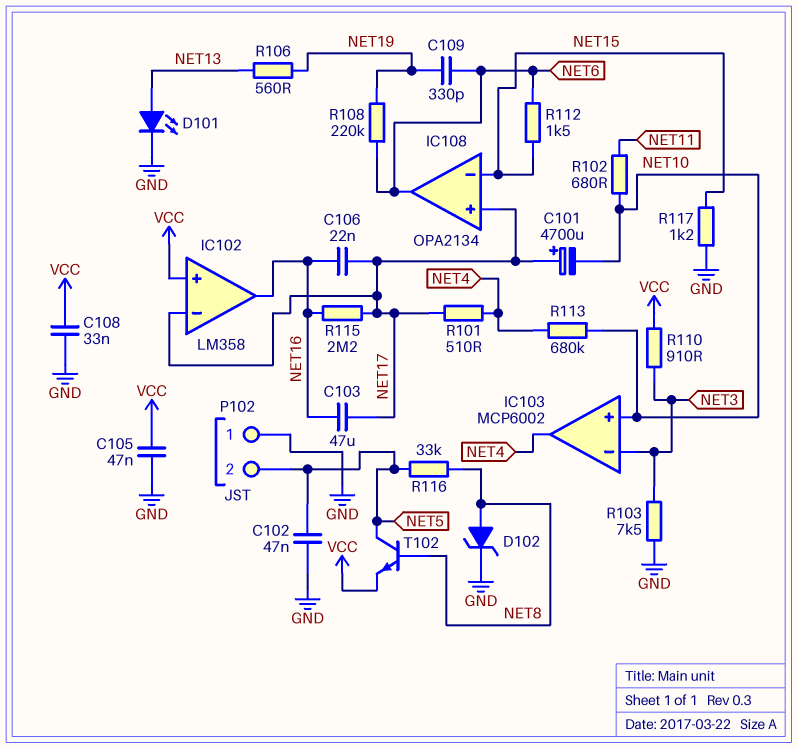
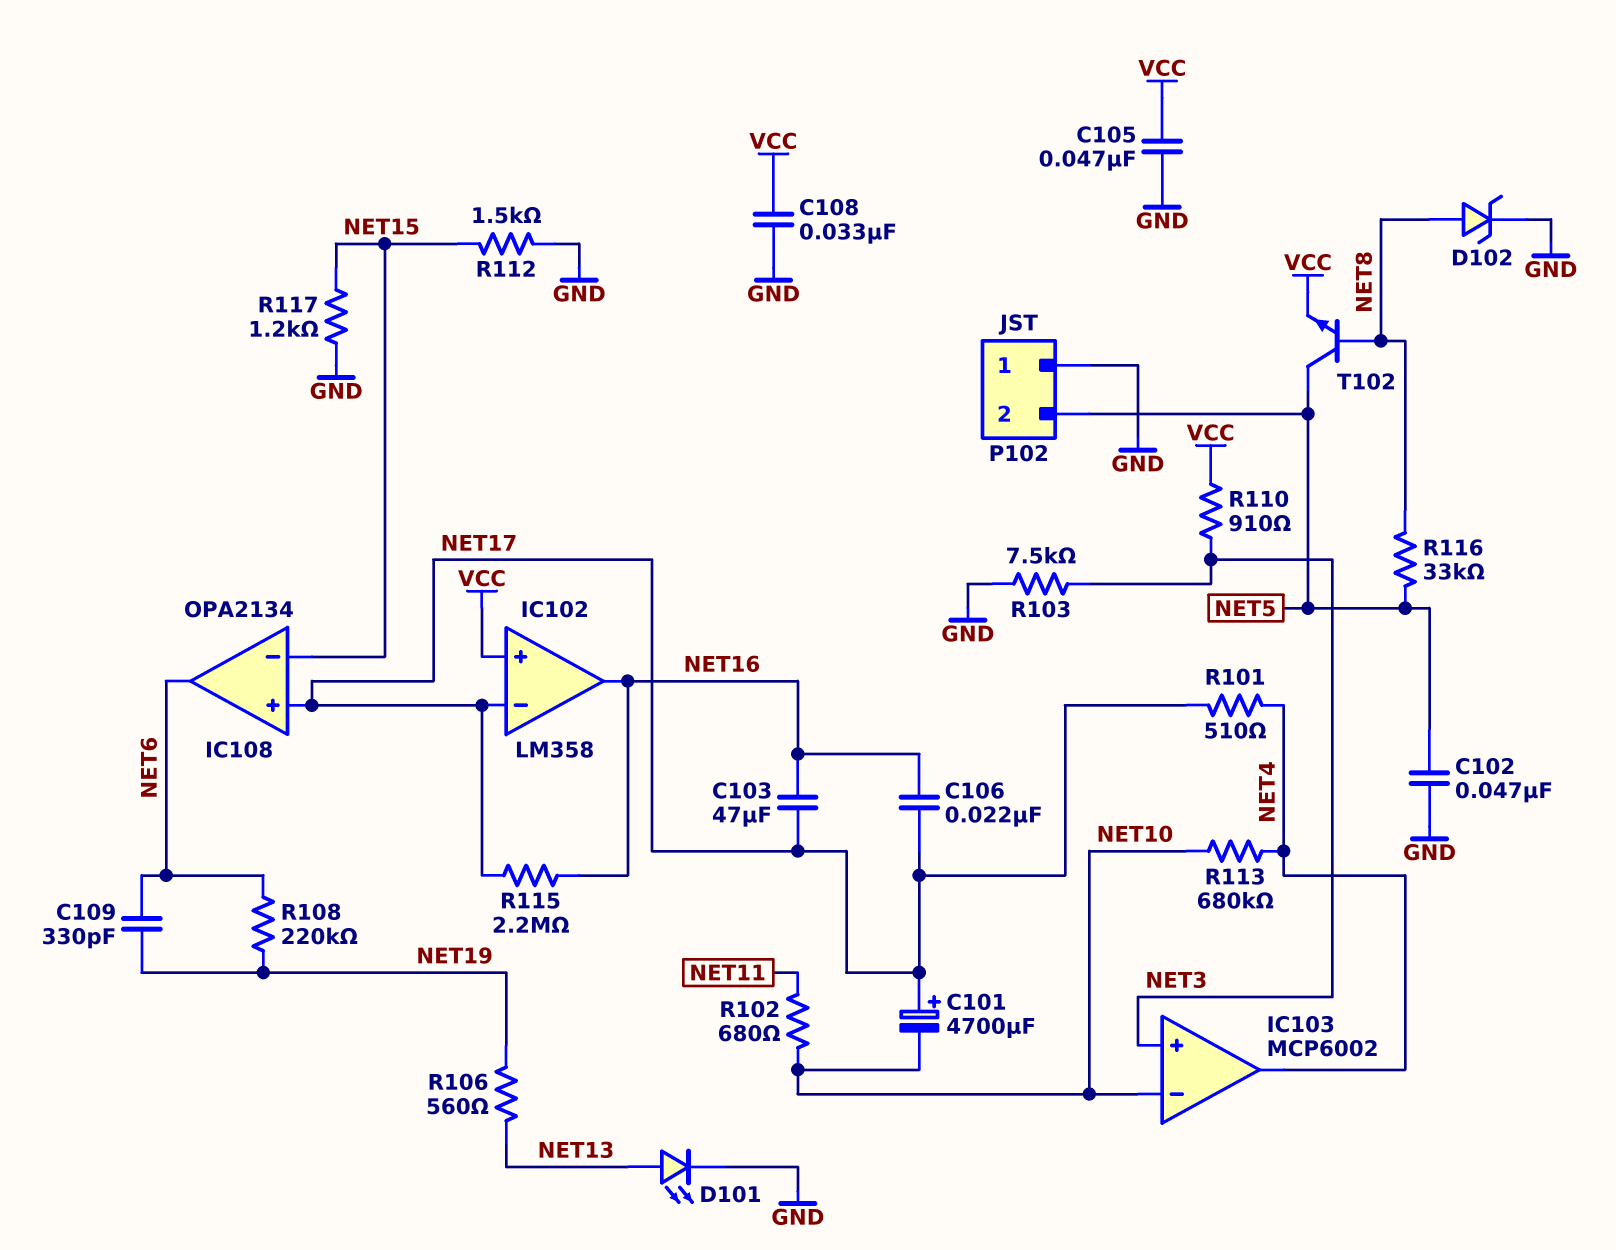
IC103 pin in+: NET10 -> NET3
IC103 pin in-: NET3 -> NET10
R112: 1.5k (NET6, NET15) -> 1.5k (GND, NET15)

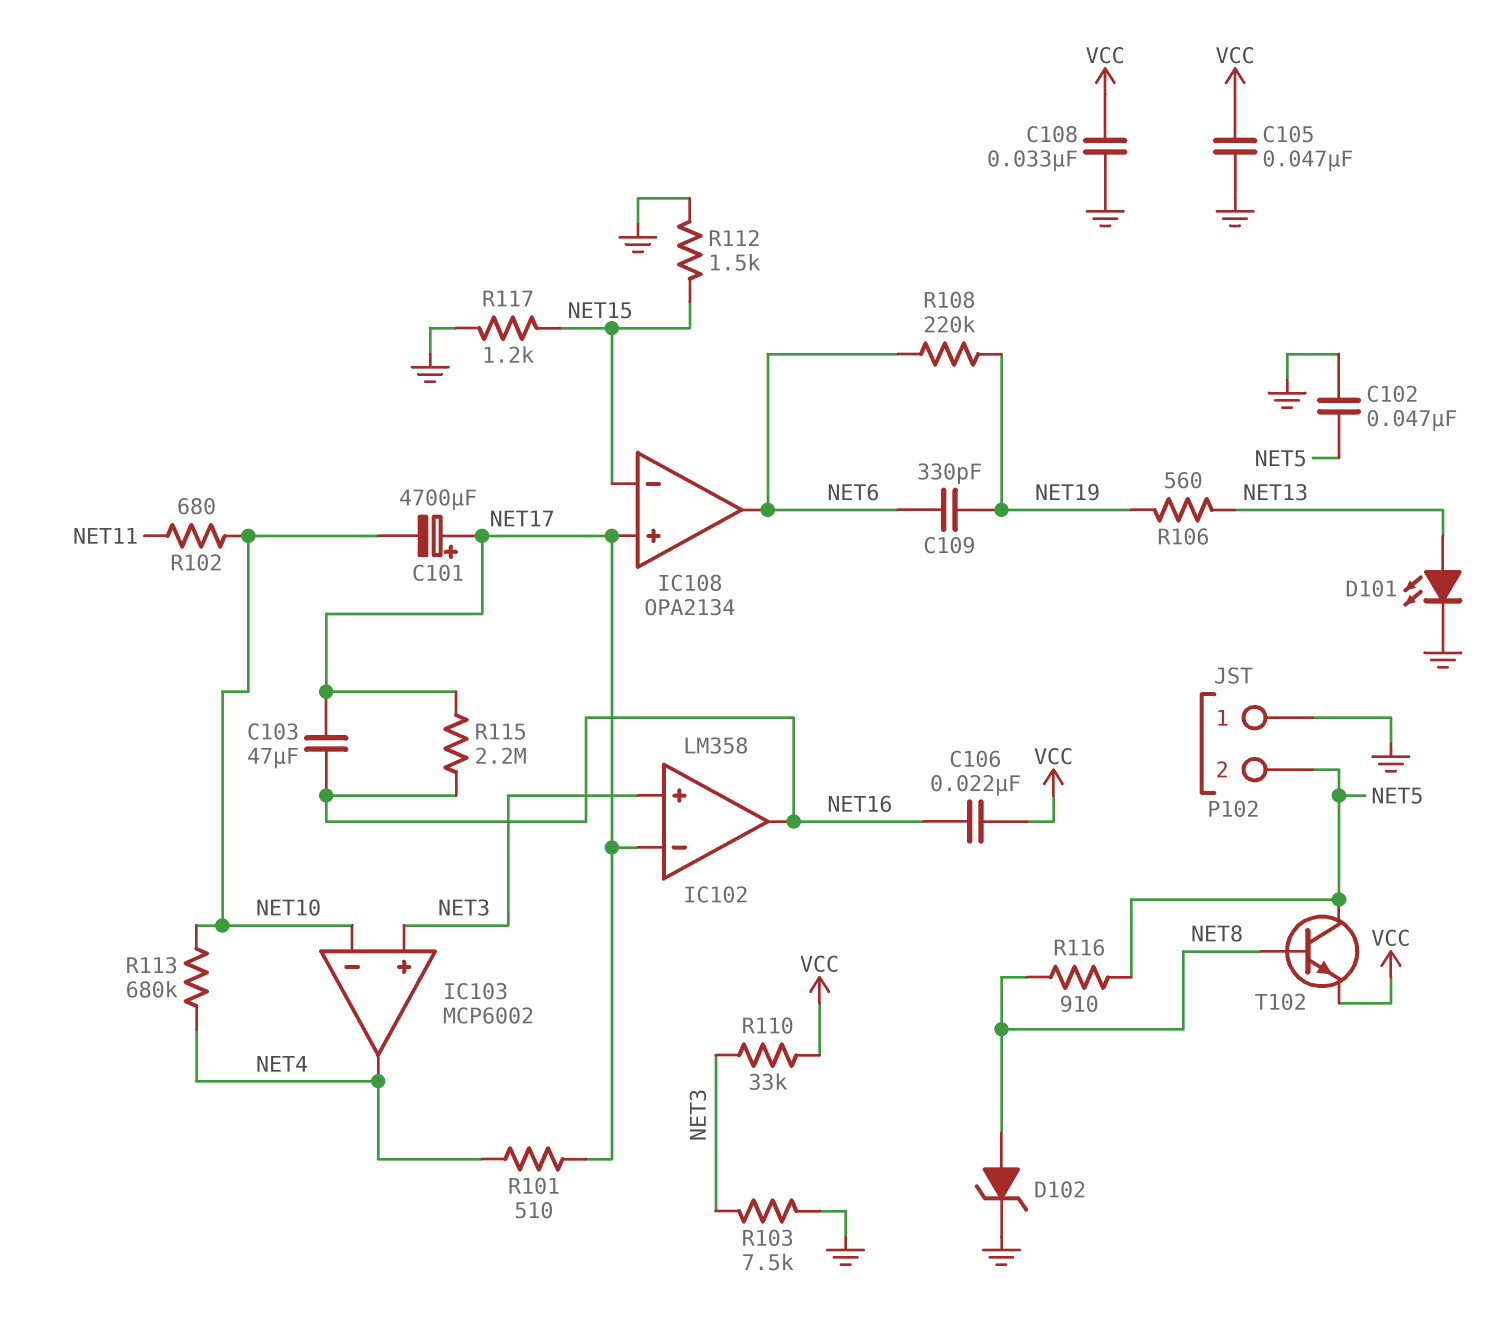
C106: 22nF (NET16, NET17) -> 22nF (NET16, VCC)
IC102 pin in+: VCC -> NET3
R110: 910 (NET3, VCC) -> 33k (NET3, VCC)
R116: 33k (NET5, NET8) -> 910 (NET5, NET8)

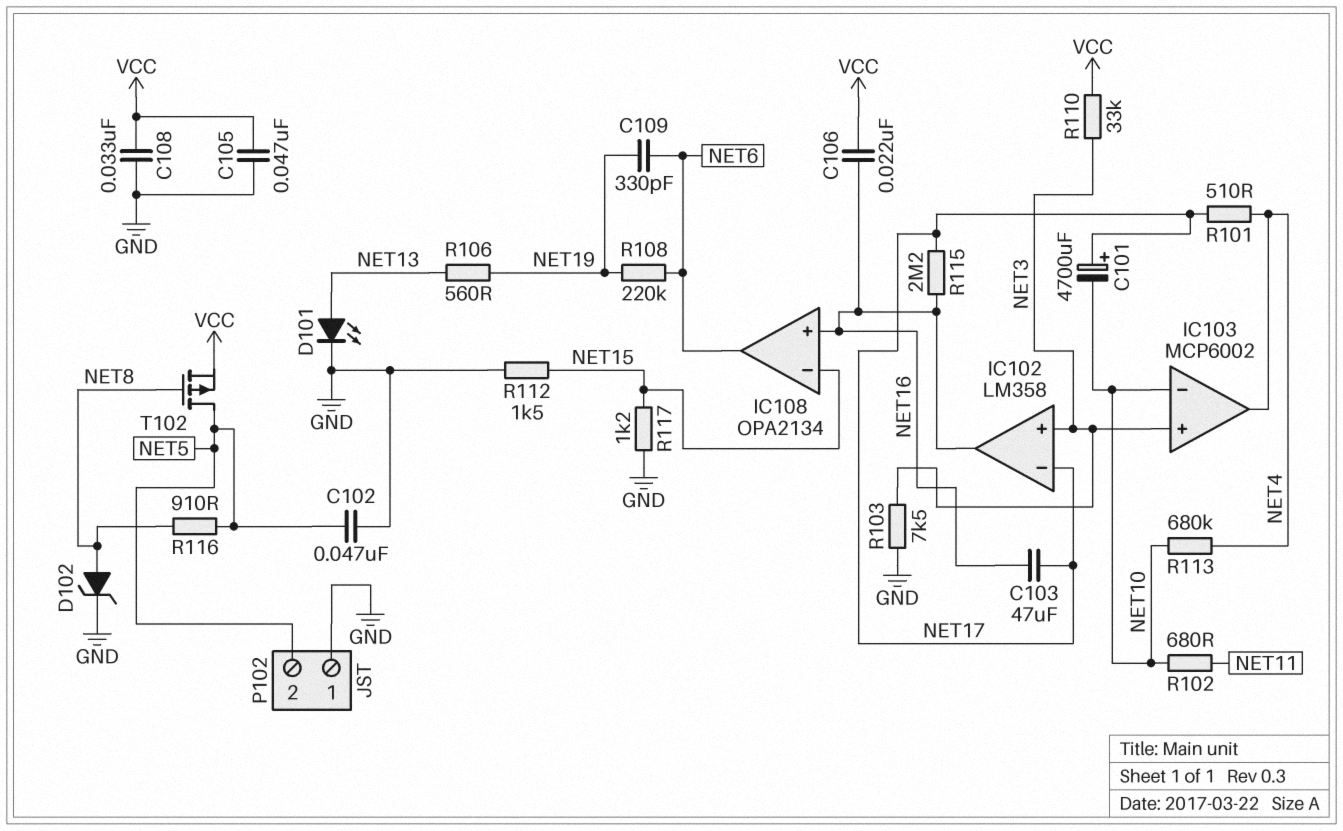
IC108 pin in+: NET17 -> NET16
T102: NPN (B NET8, C NET5, E VCC) -> PMOS (G NET8, D NET5, S VCC)

